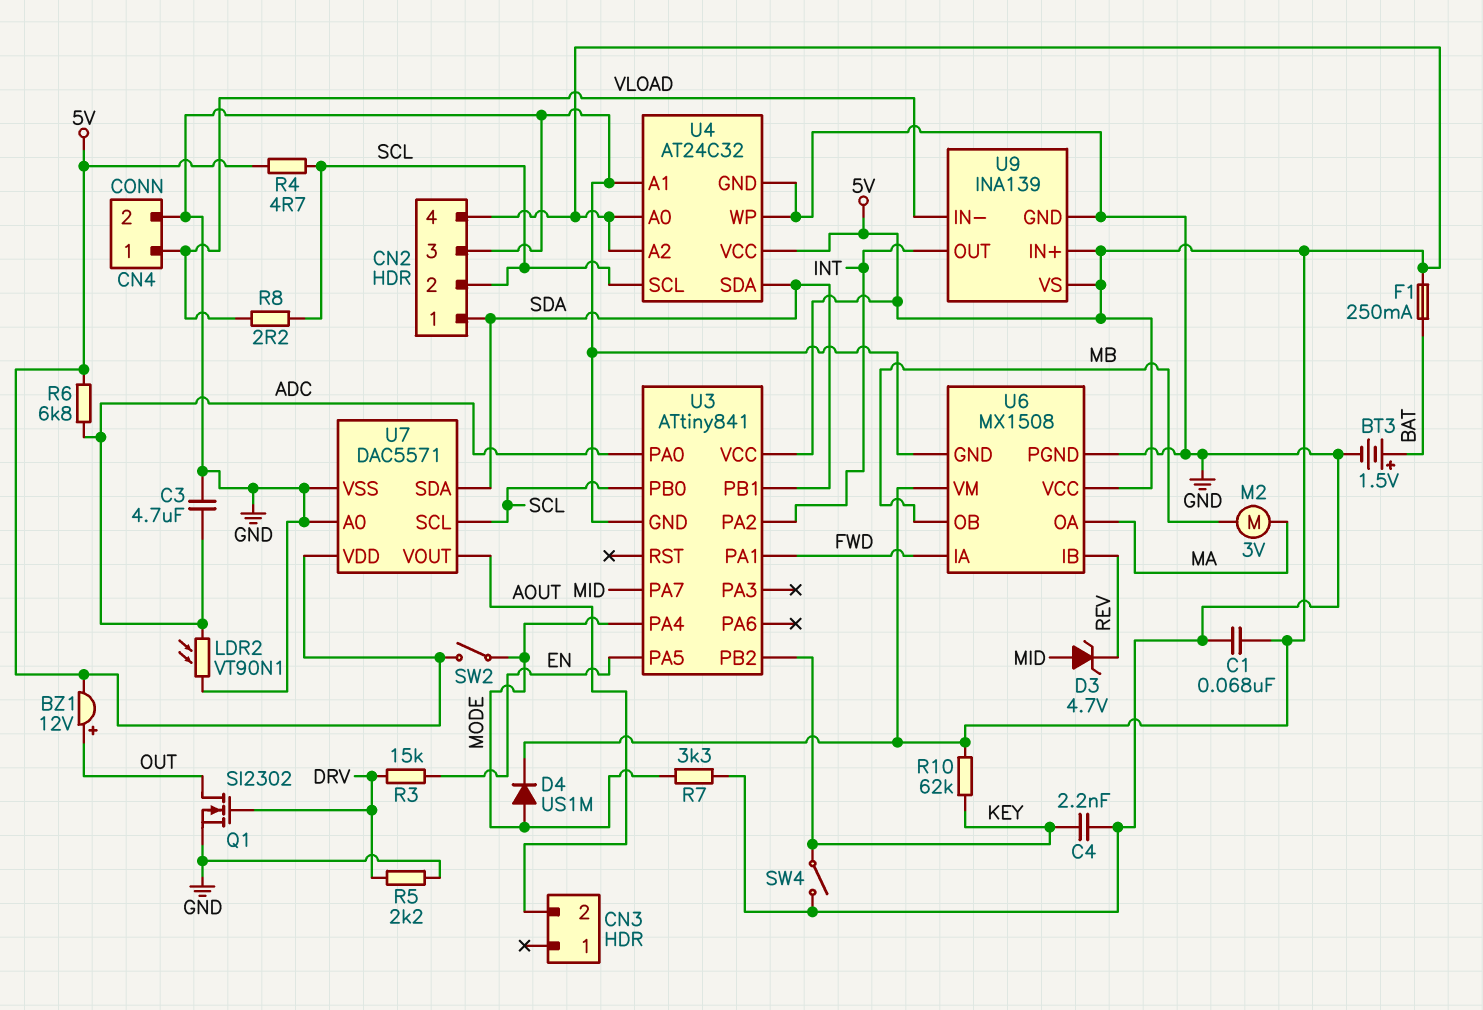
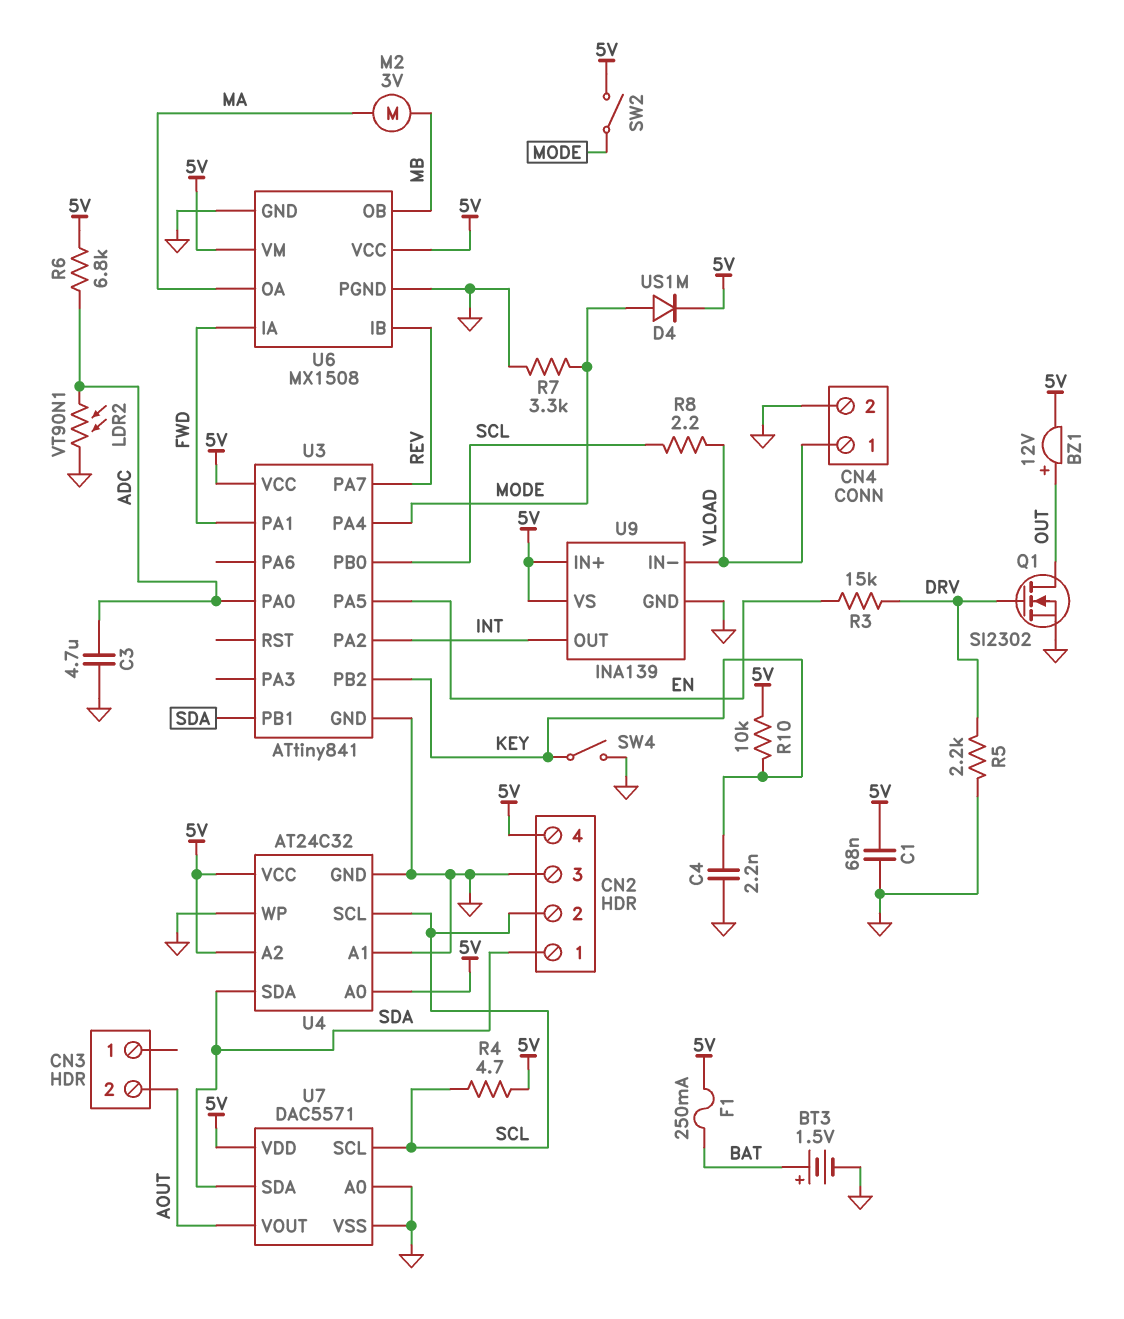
D3: zener 4.7V (A MID, K REV) -> none
R10: 62k (5V, KEY) -> 10k (5V, KEY)
U3 pin PA7: MID -> REV

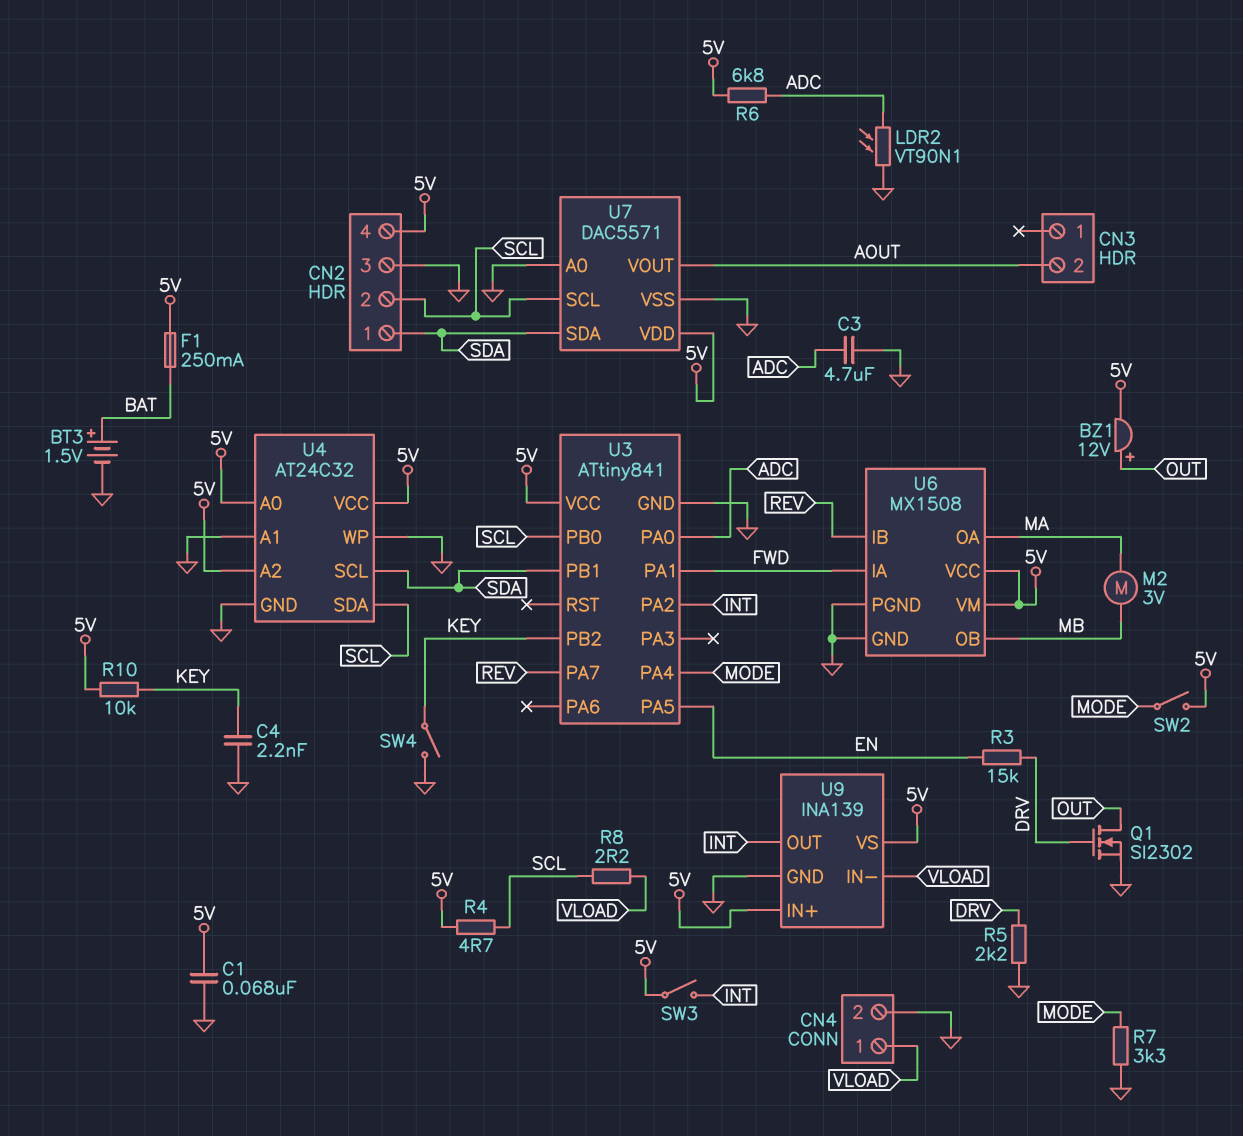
D4: diode US1M (A MODE, K 5V) -> none
SW3: none -> switch (5V, INT)
U4 pin SCL: SCL -> SDA
U4 pin SDA: SDA -> SCL

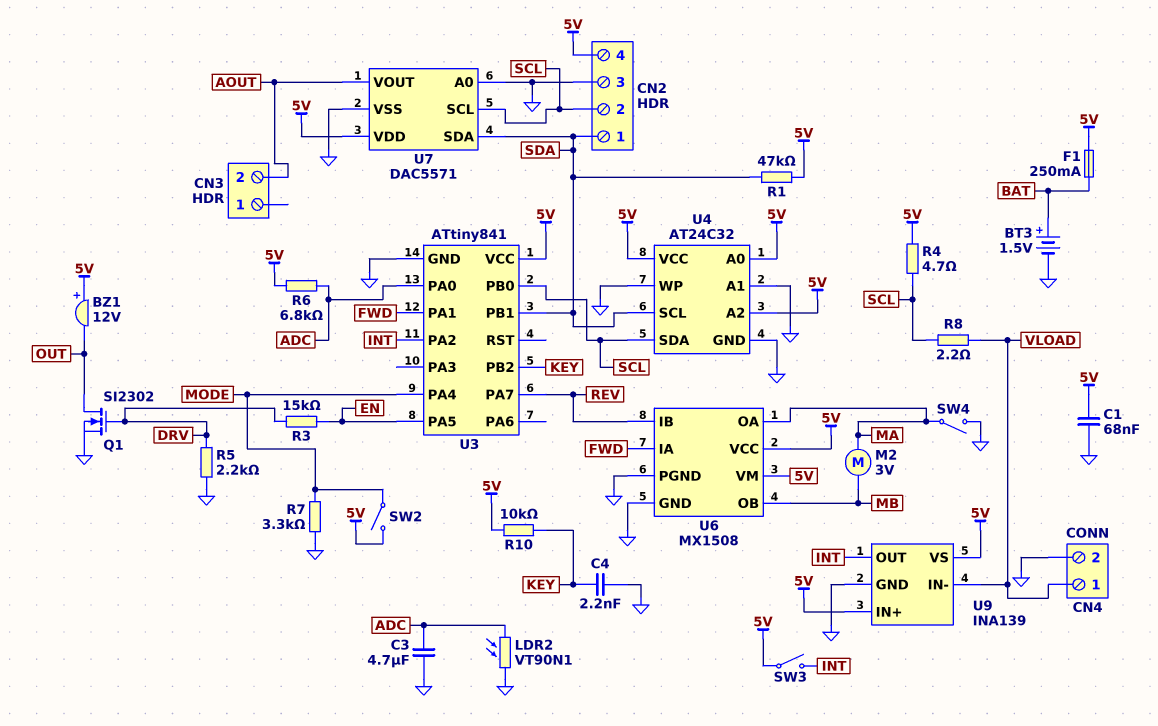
BZ1: buzzer 12V (plus OUT, minus 5V) -> buzzer 12V (plus 5V, minus OUT)
R1: none -> 47k (5V, SDA)
SW4: switch (GND, KEY) -> switch (GND, MA)

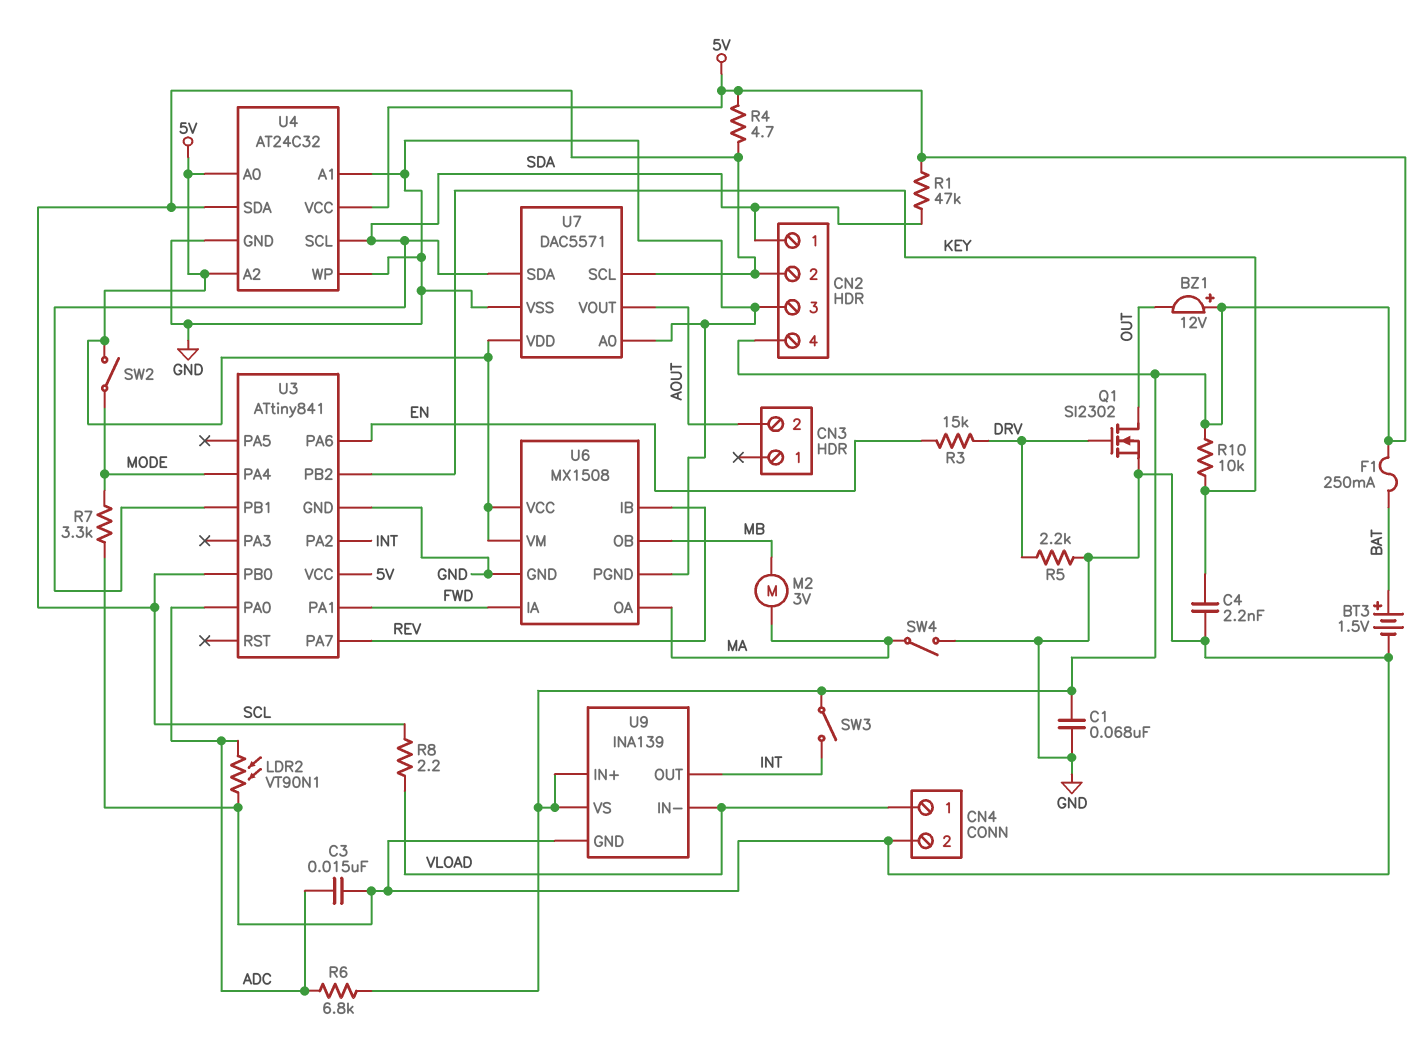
C3: 4.7uF (ADC, GND) -> 15nF (ADC, GND)
U3 pin PA5: EN -> none
U3 pin PA6: none -> EN

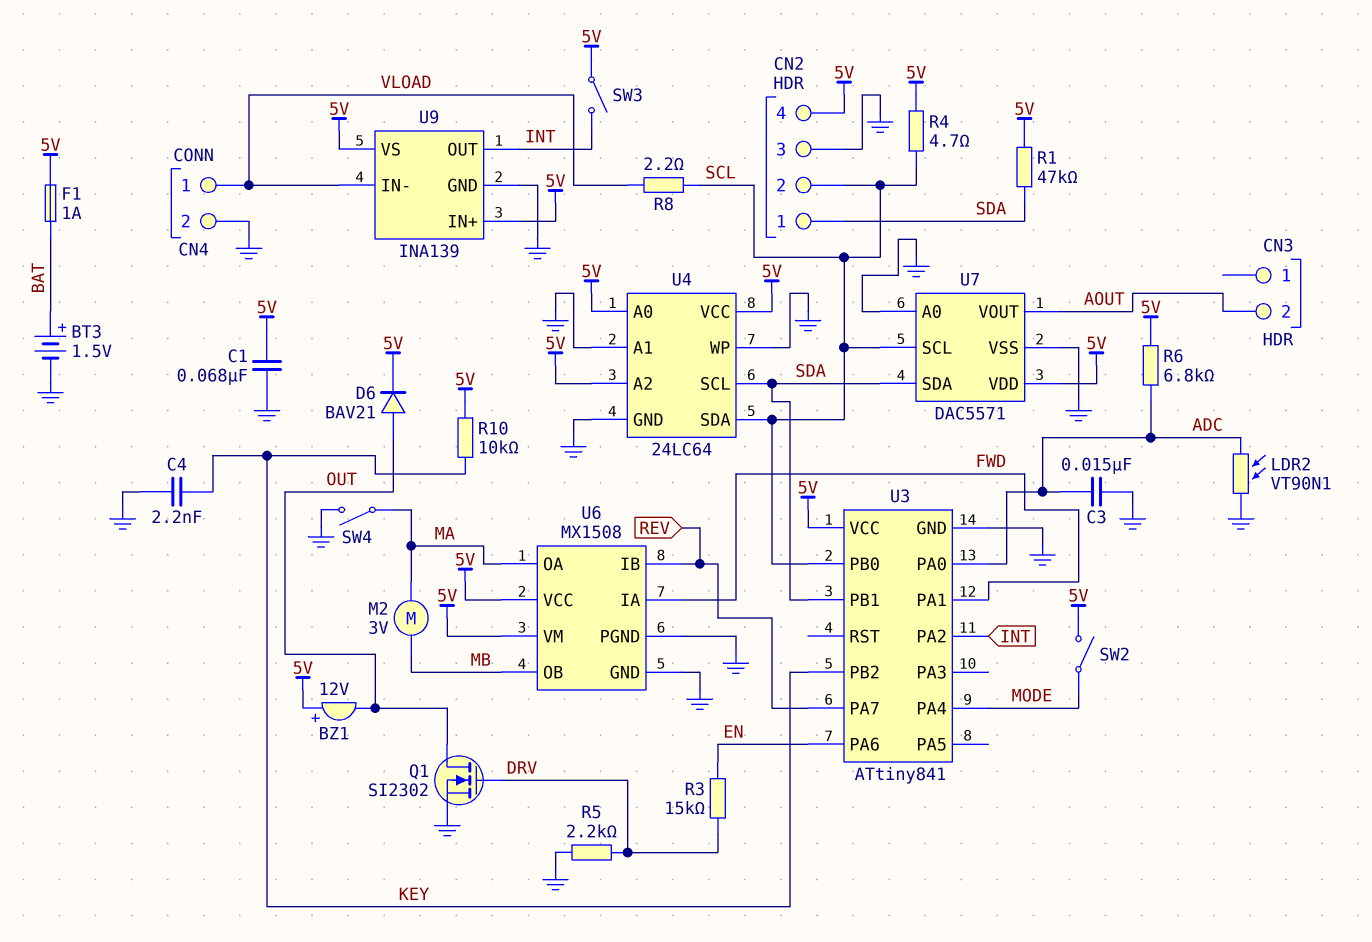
D6: none -> diode BAV21 (A OUT, K 5V)
F1: 250mA (5V, BAT) -> 1A (5V, BAT)
R7: 3.3k (GND, MODE) -> none
U4: AT24C32 -> 24LC64

